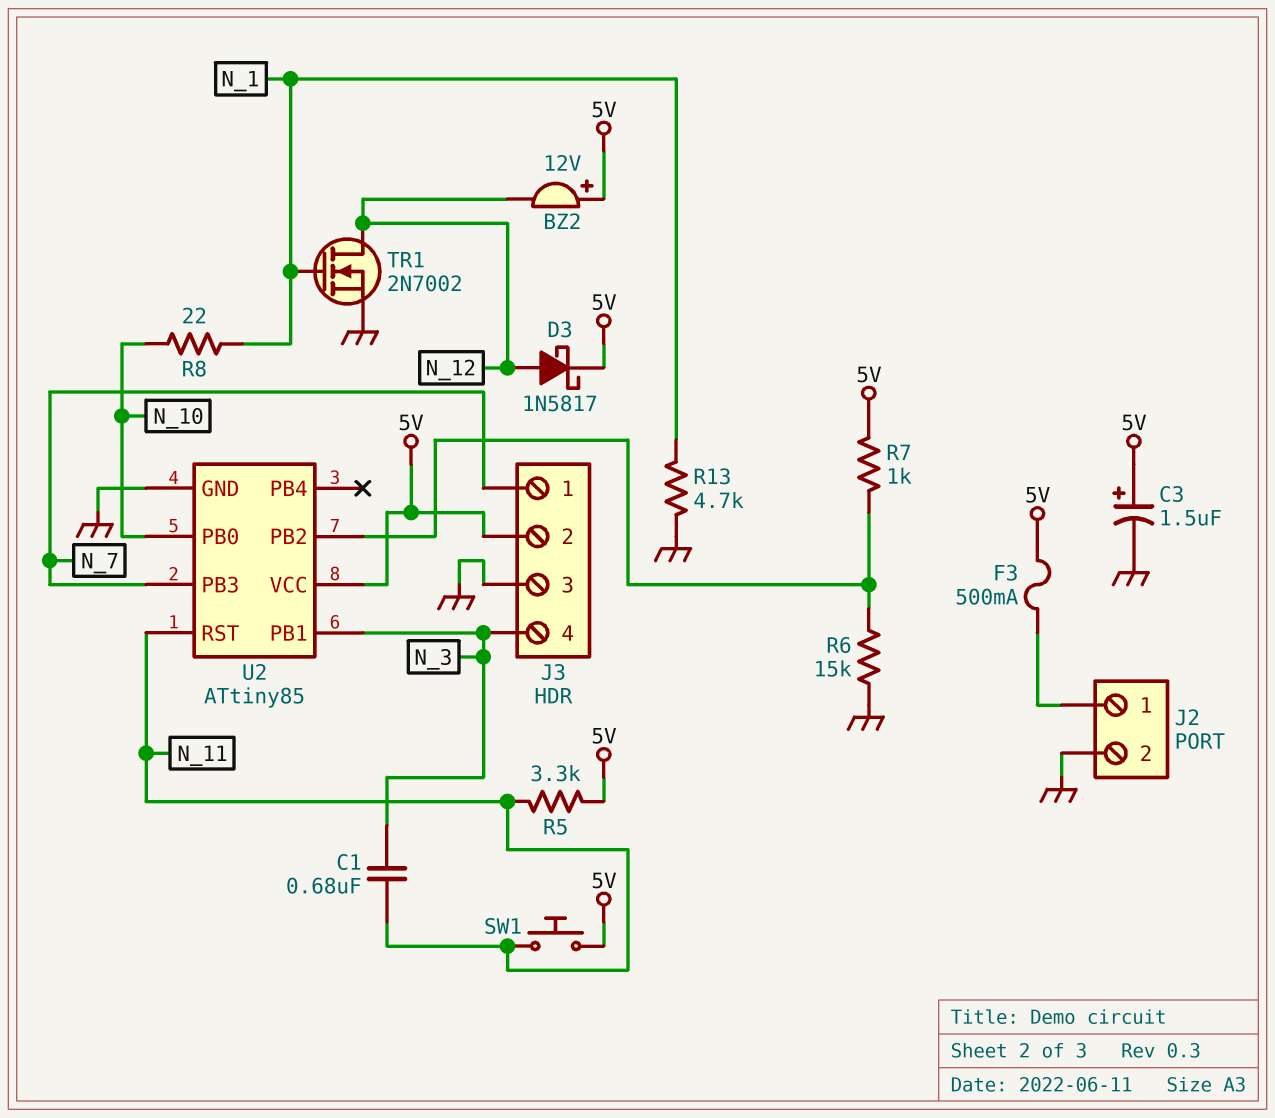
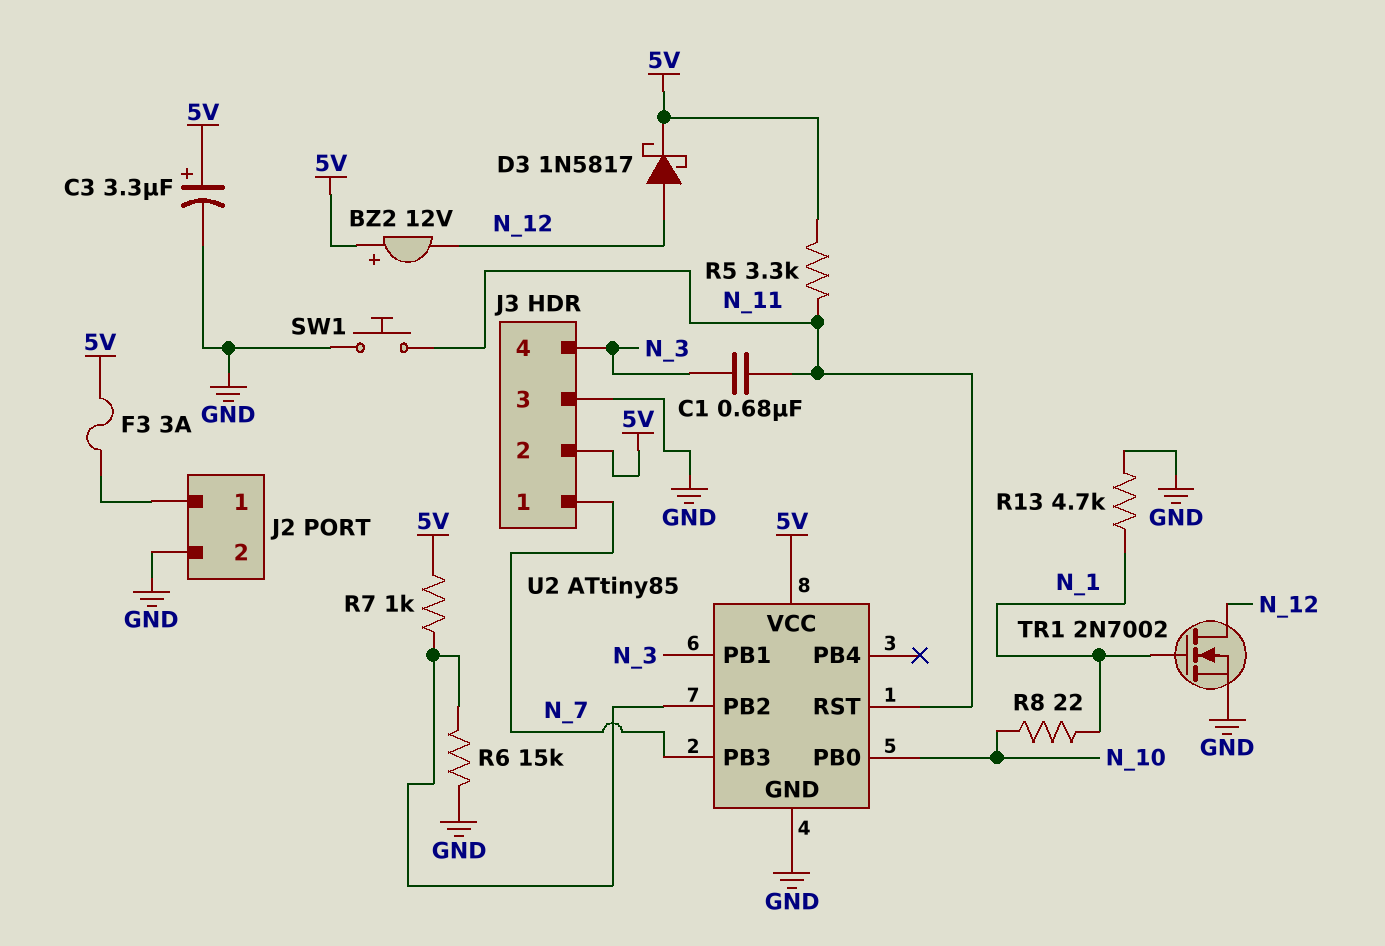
C3: 1.5uF (plus 5V, minus GND) -> 3.3uF (plus 5V, minus GND)
F3: 500mA (5V, J2/1) -> 3A (5V, J2/1)
SW1: button (5V, N_11) -> button (GND, N_11)

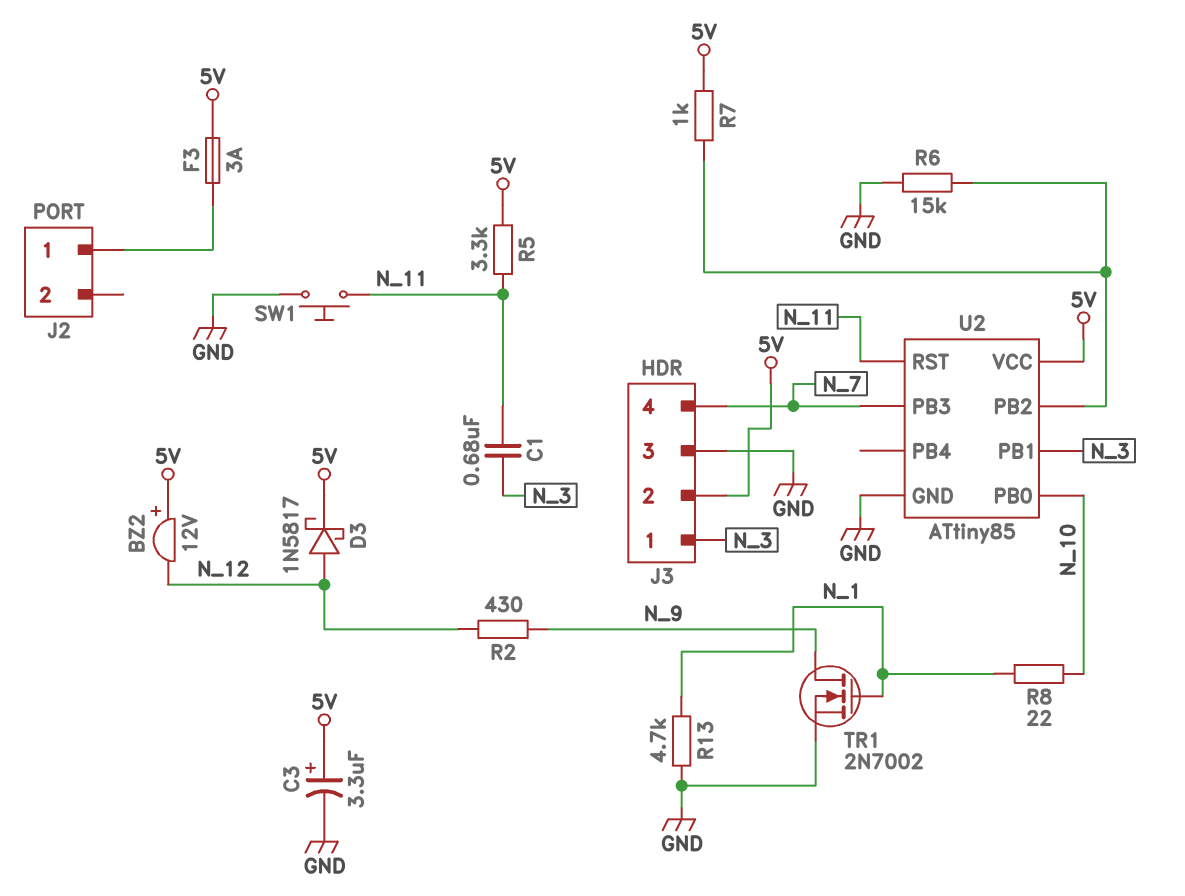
J2 pin 2: GND -> none
J3 pin 1: N_7 -> N_3
J3 pin 4: N_3 -> N_7
R2: none -> 430 (N_9, N_12)
TR1: NMOS 2N7002 (G N_1, D N_12, S GND) -> NMOS 2N7002 (G N_1, D N_9, S GND)

